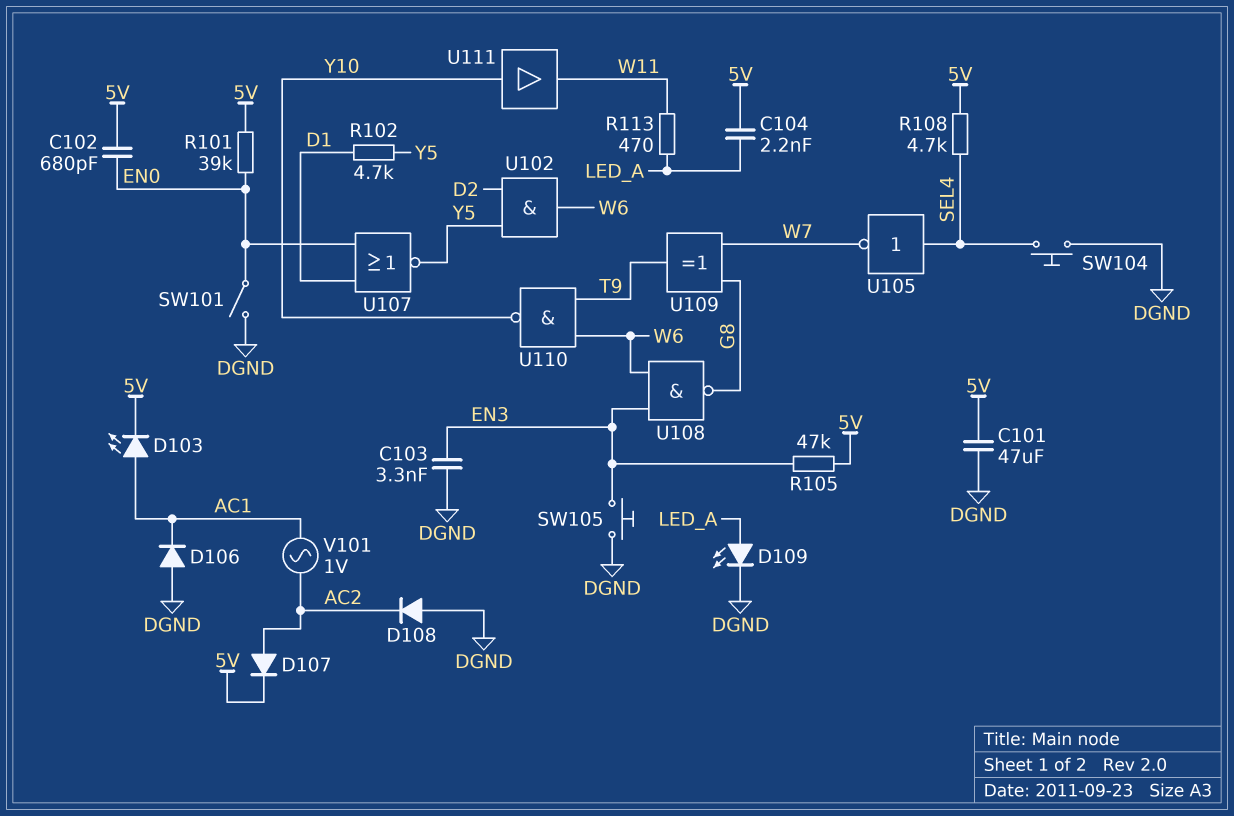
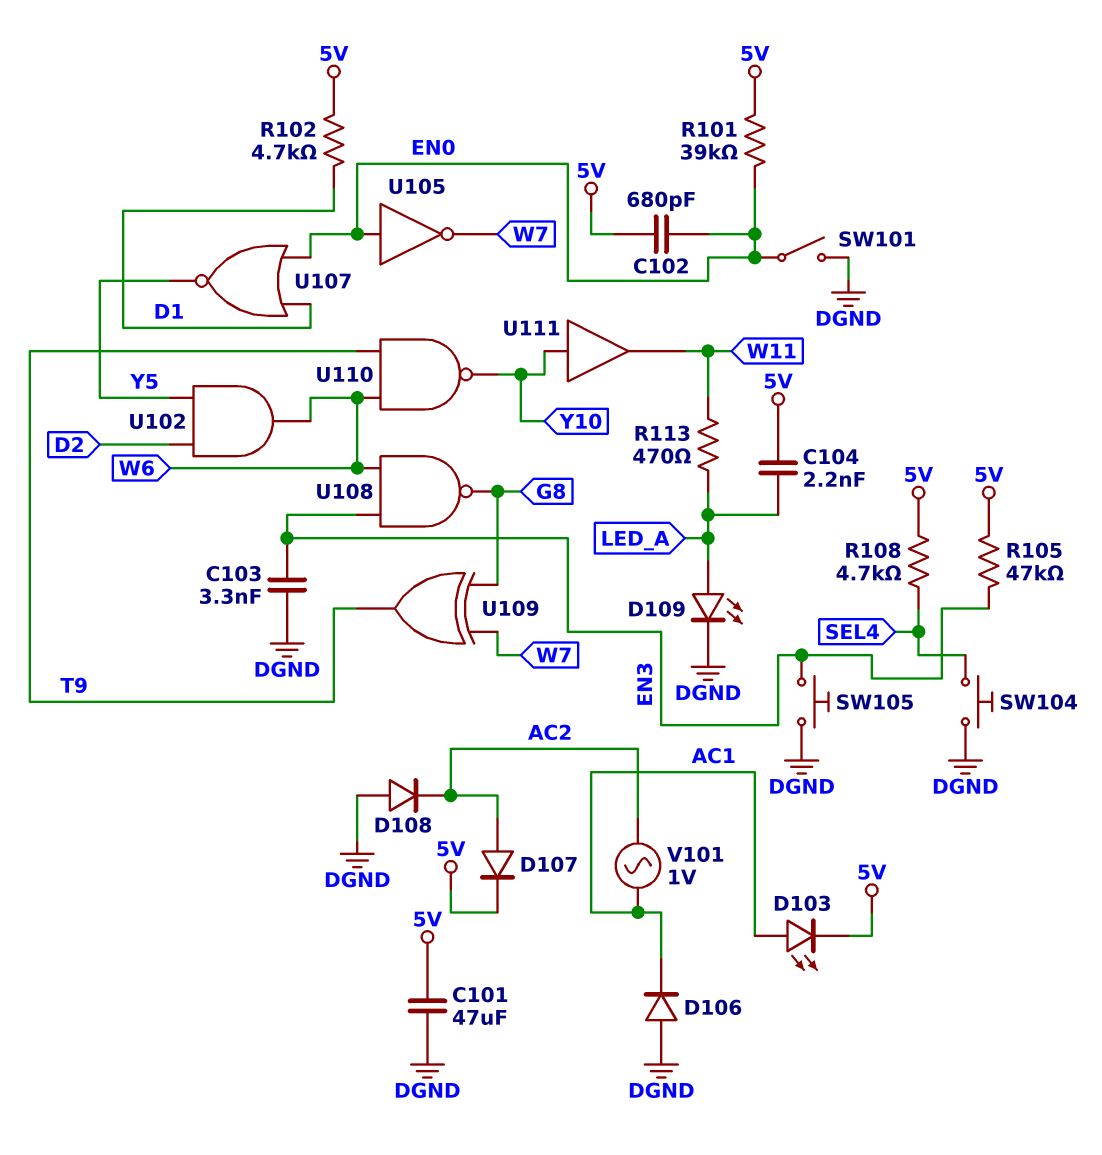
R102: 4.7k (D1, Y5) -> 4.7k (5V, D1)
U105: NOT (in SEL4, out W7) -> NOT (in EN0, out W7)

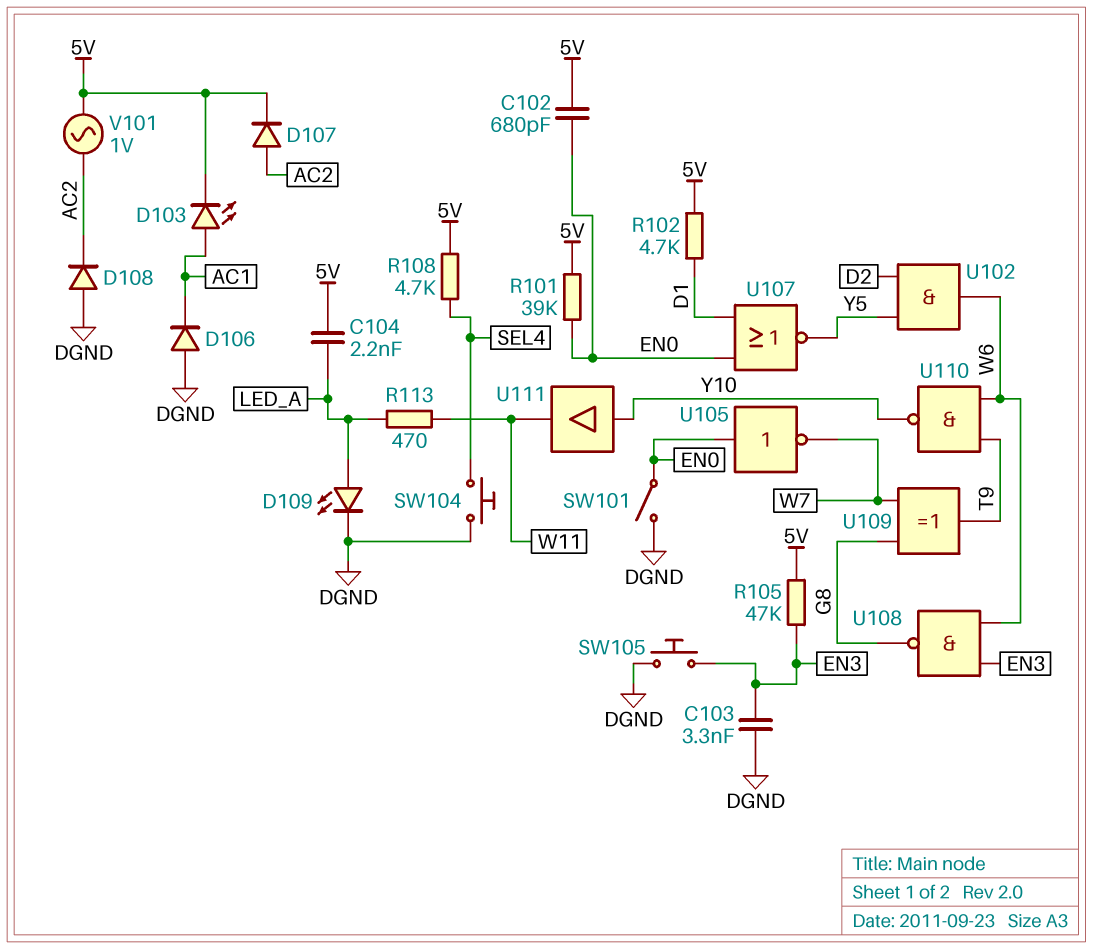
C101: 47uF (5V, DGND) -> none
V101: AC 1V (AC1, AC2) -> AC 1V (5V, AC2)

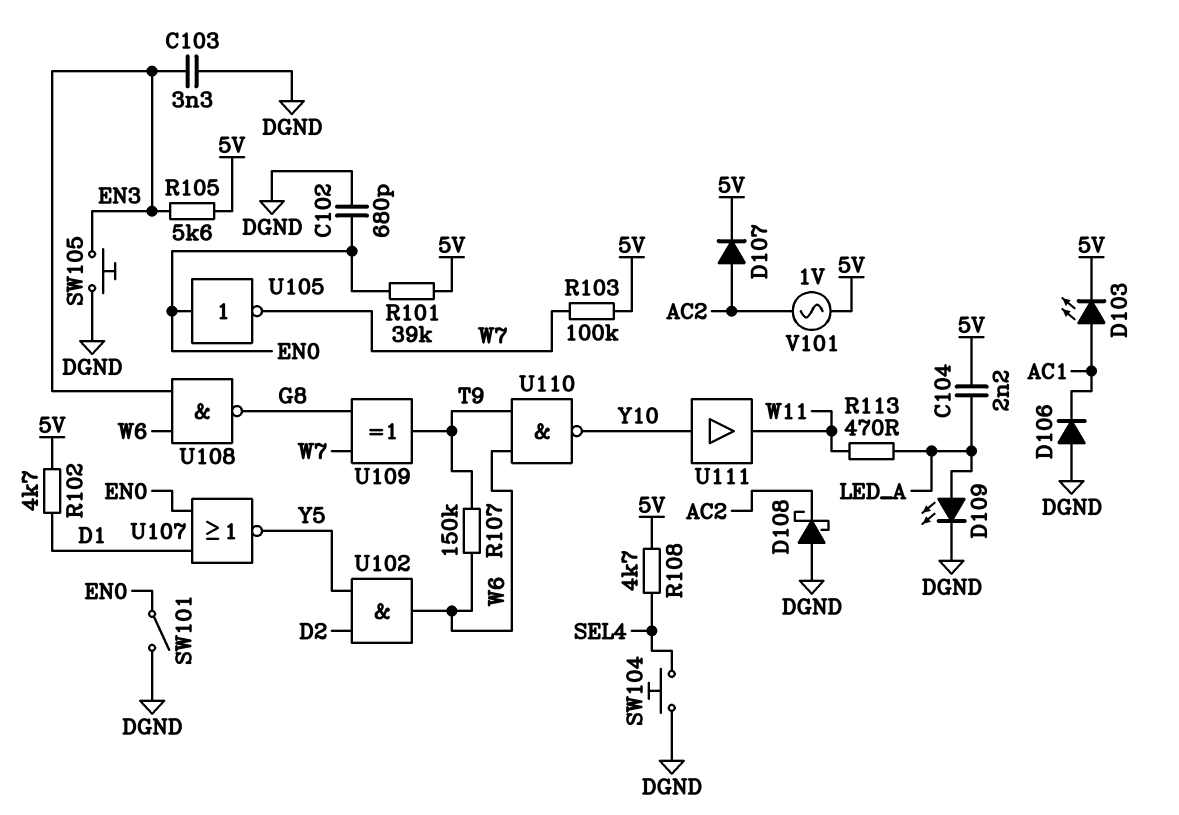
C102: 680pF (5V, EN0) -> 680pF (DGND, EN0)
D108: diode (A DGND, K AC2) -> schottky (A DGND, K AC2)
R103: none -> 100k (5V, W7)
R105: 47k (5V, EN3) -> 5.6k (5V, EN3)
R107: none -> 150k (T9, W6)

